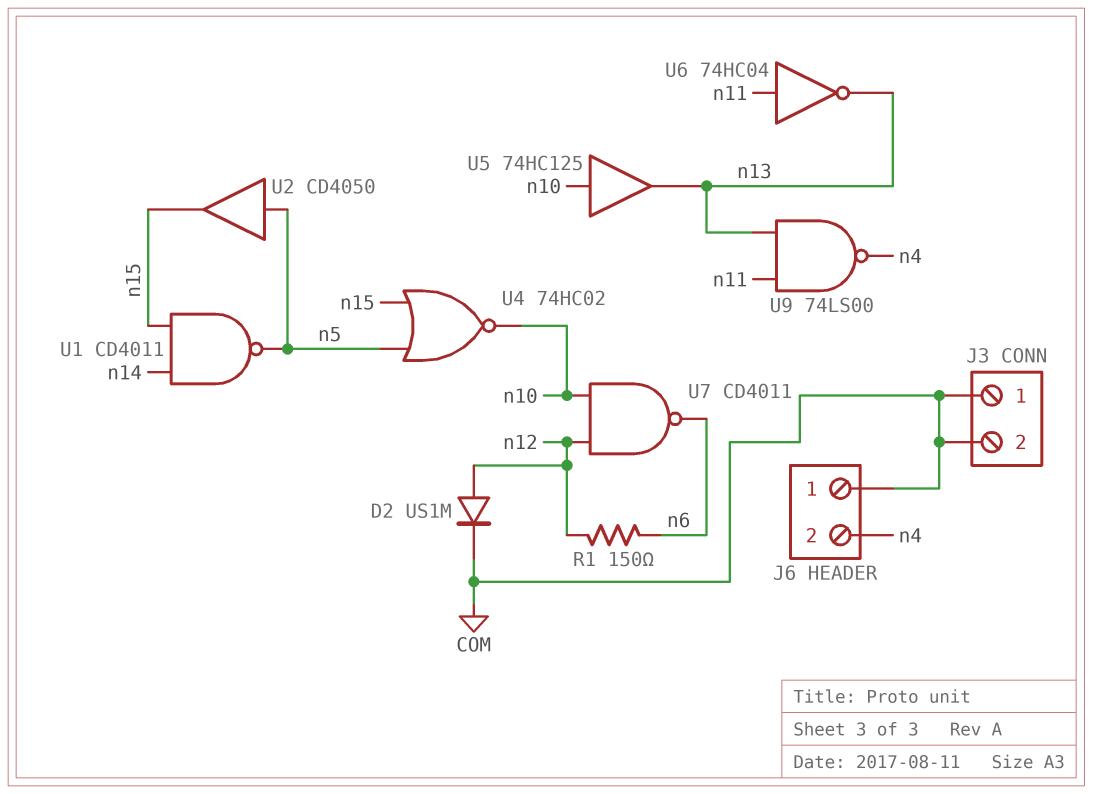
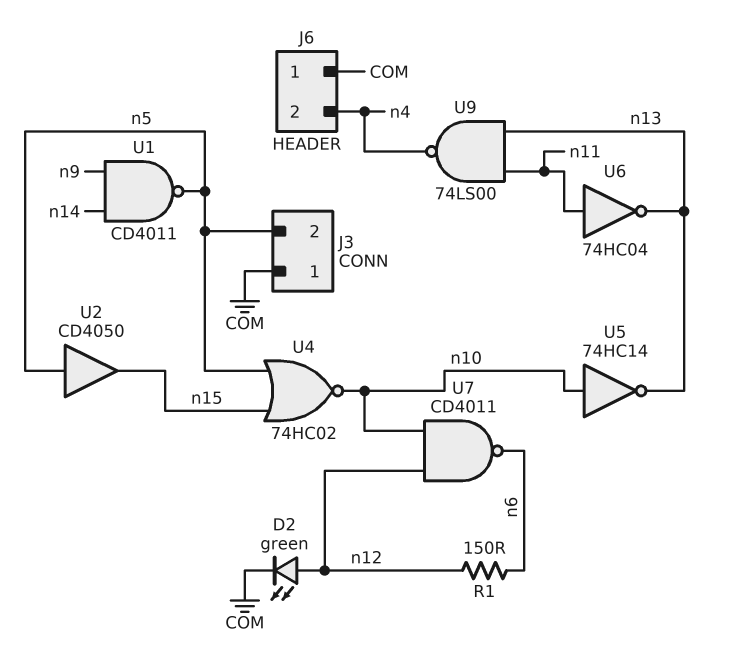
D2: diode US1M (A n12, K COM) -> LED green (A n12, K COM)
J3 pin 2: COM -> n5
U1: NAND CD4011 (in n14, in n15, out n5) -> NAND CD4011 (in n9, in n14, out n5)
U5: buffer 74HC125 (in n10, out n13) -> NOT 74HC14 (in n10, out n13)

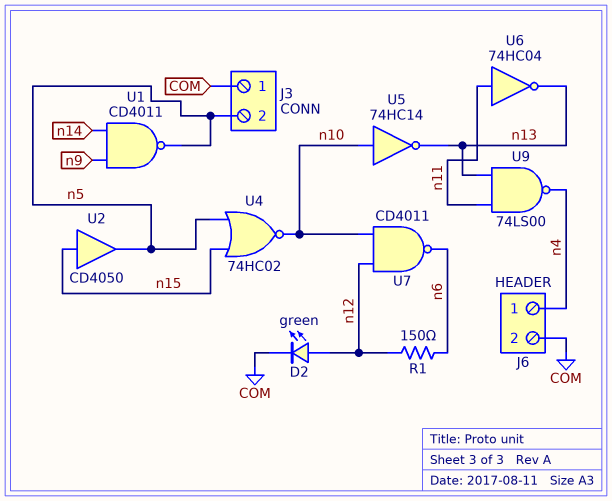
J6 pin 1: COM -> n4
J6 pin 2: n4 -> COM
U2: buffer CD4050 (in n5, out n15) -> buffer CD4050 (in n15, out n5)

